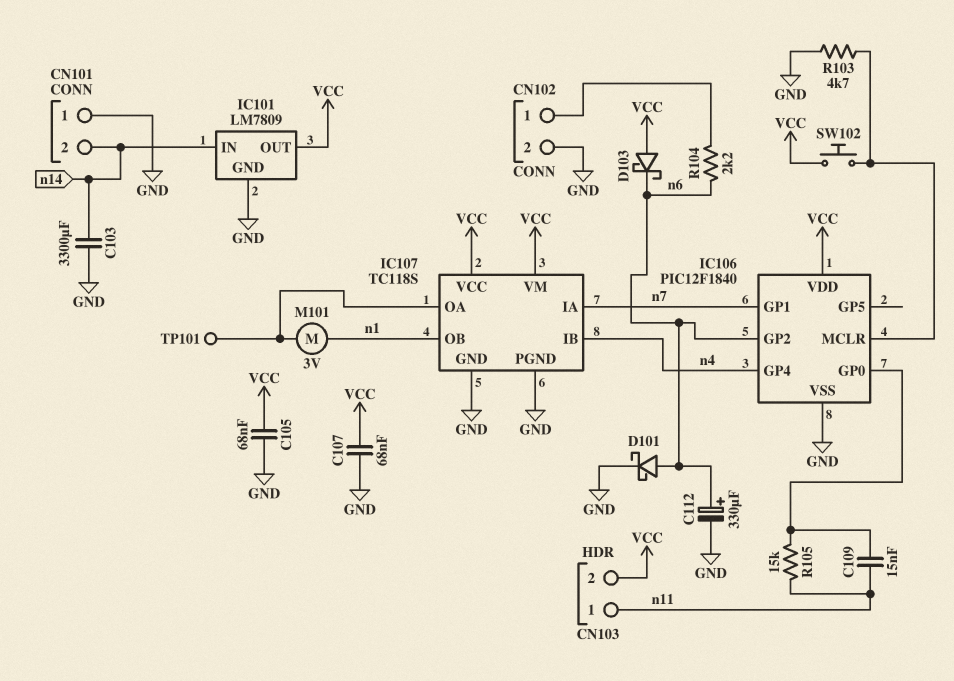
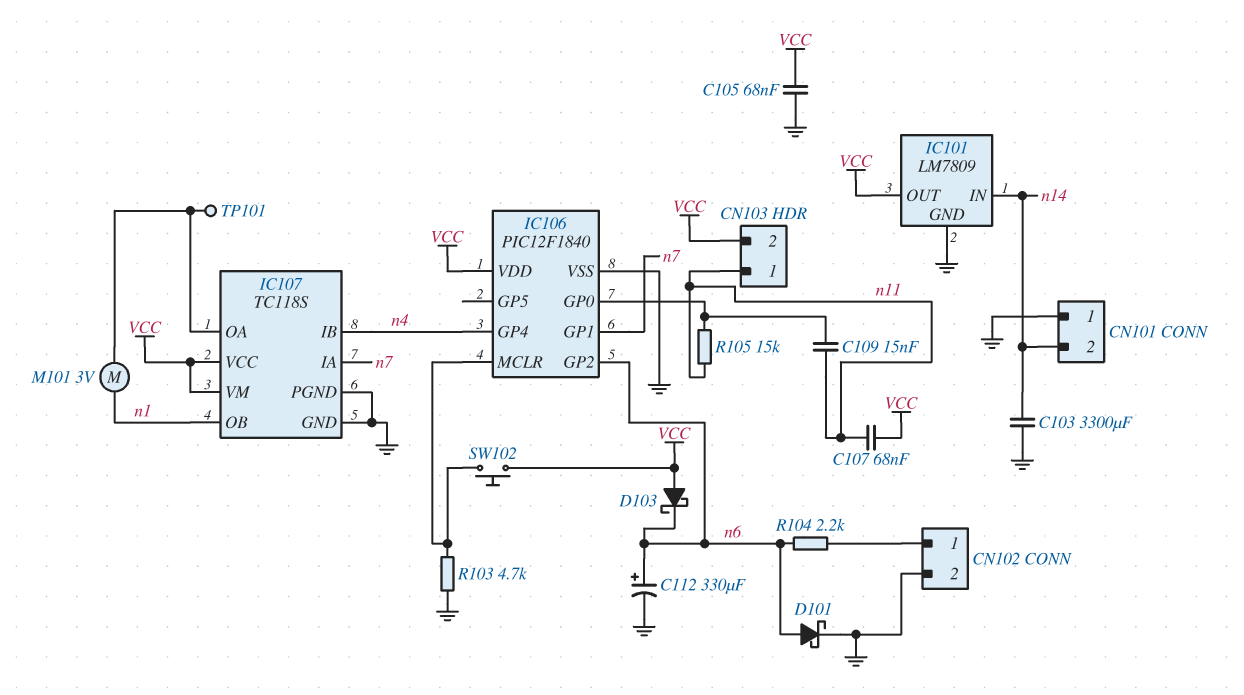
C107: 68nF (GND, VCC) -> 68nF (VCC, n11)

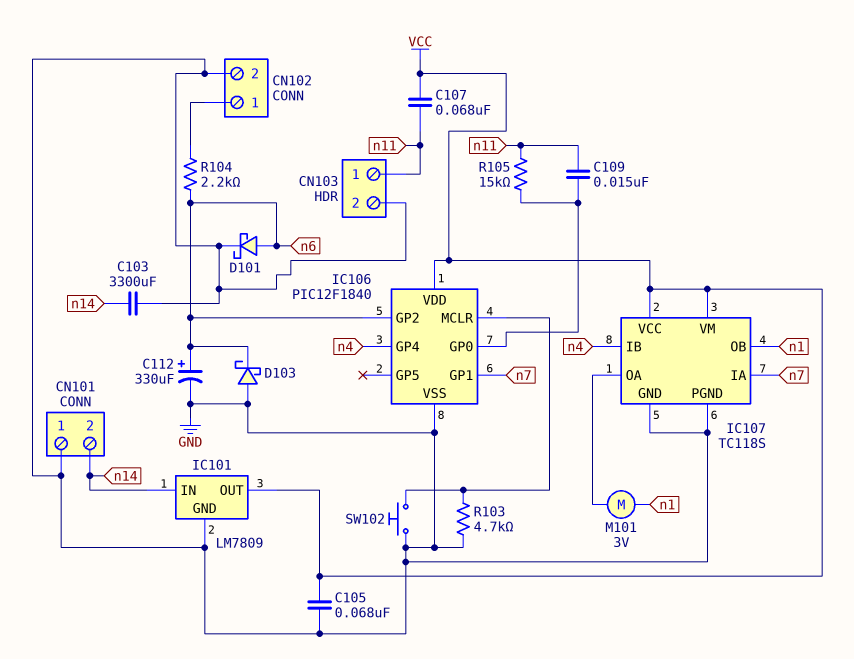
CN103 pin 2: VCC -> GND
D103: schottky (A VCC, K n6) -> schottky (A GND, K n6)
SW102: button (IC106/MCLR, VCC) -> button (GND, IC106/MCLR)
TP101: test point (IC107/OA) -> none

